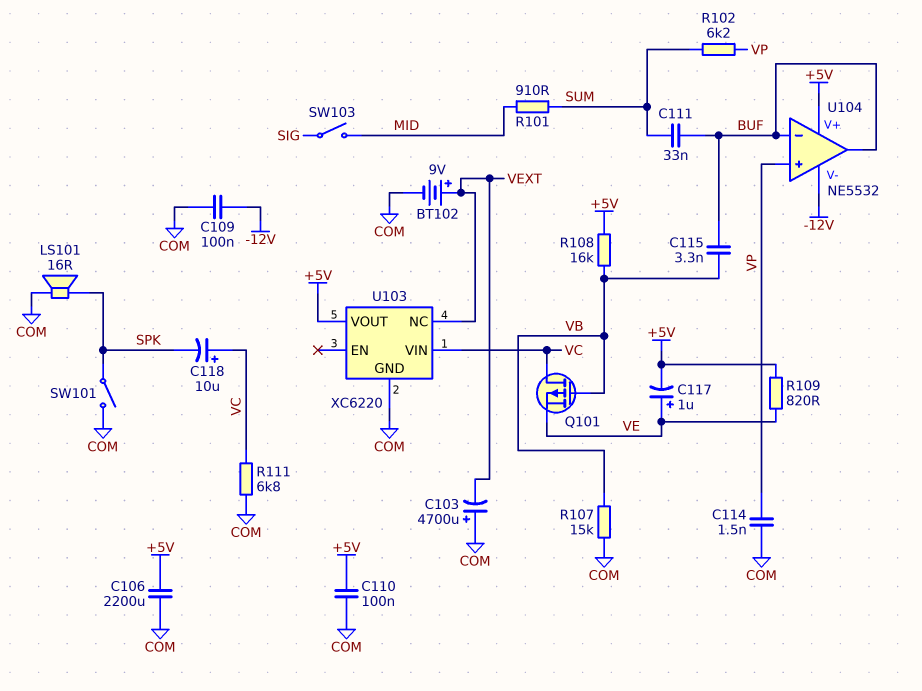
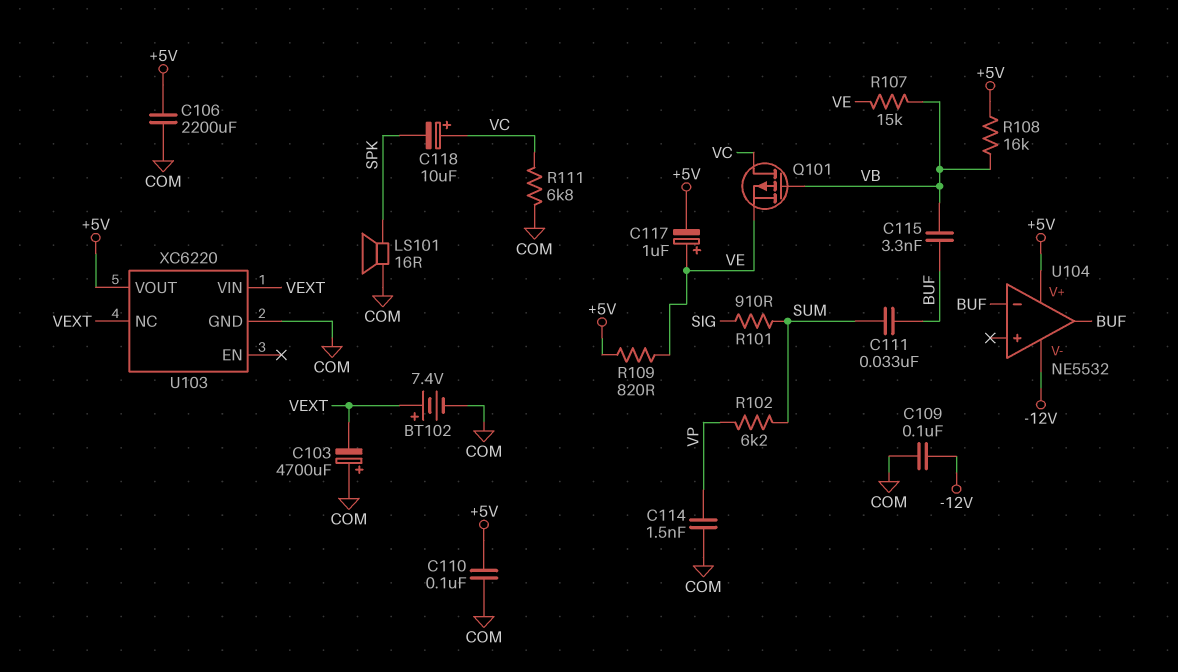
BT102: 9V (plus VEXT, minus COM) -> 7.4V (plus VEXT, minus COM)
R101: 910 (MID, SUM) -> 910 (SIG, SUM)
R107: 15k (COM, VB) -> 15k (VB, VE)
SW101: switch (COM, SPK) -> none
SW103: switch (MID, SIG) -> none
U103 pin VIN: VC -> VEXT
U104 pin in+: VP -> none

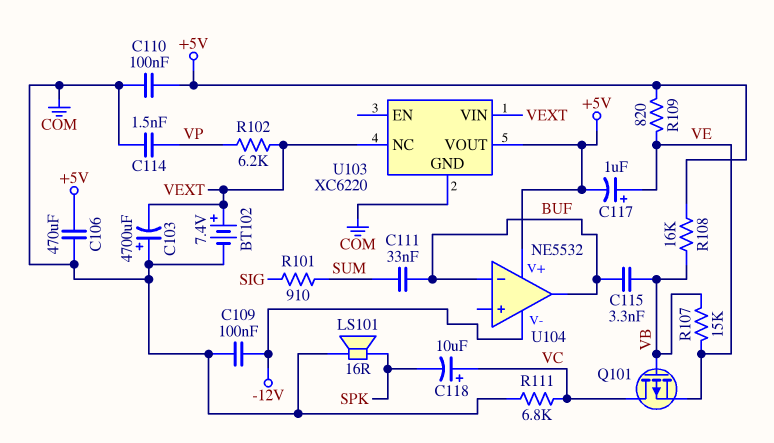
C106: 2200uF (+5V, COM) -> 470uF (+5V, COM)
R102: 6.2k (SUM, VP) -> 6.2k (VEXT, VP)

